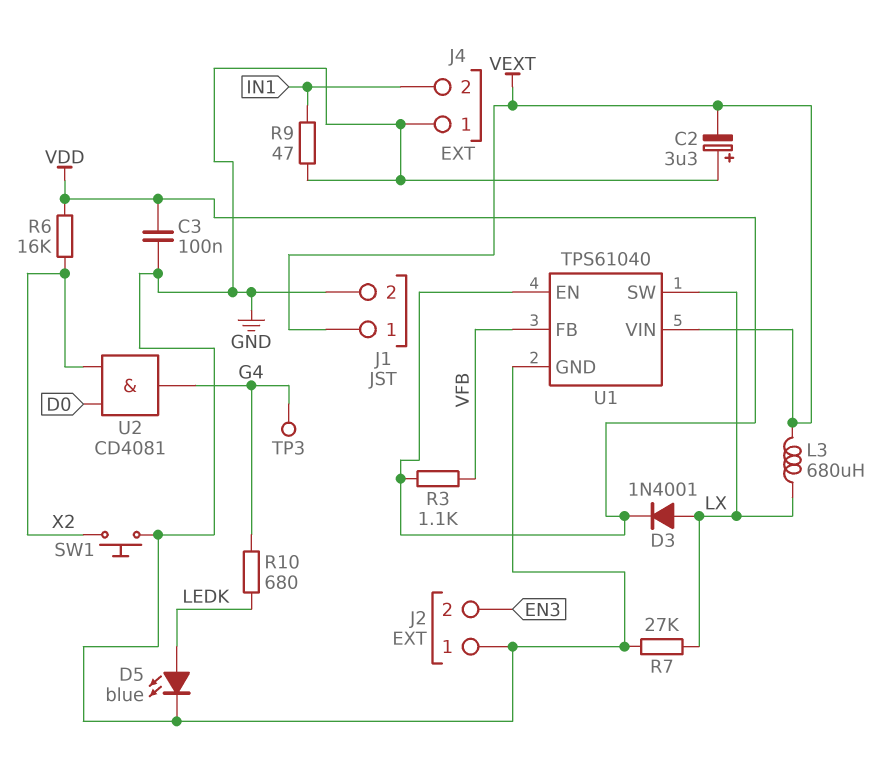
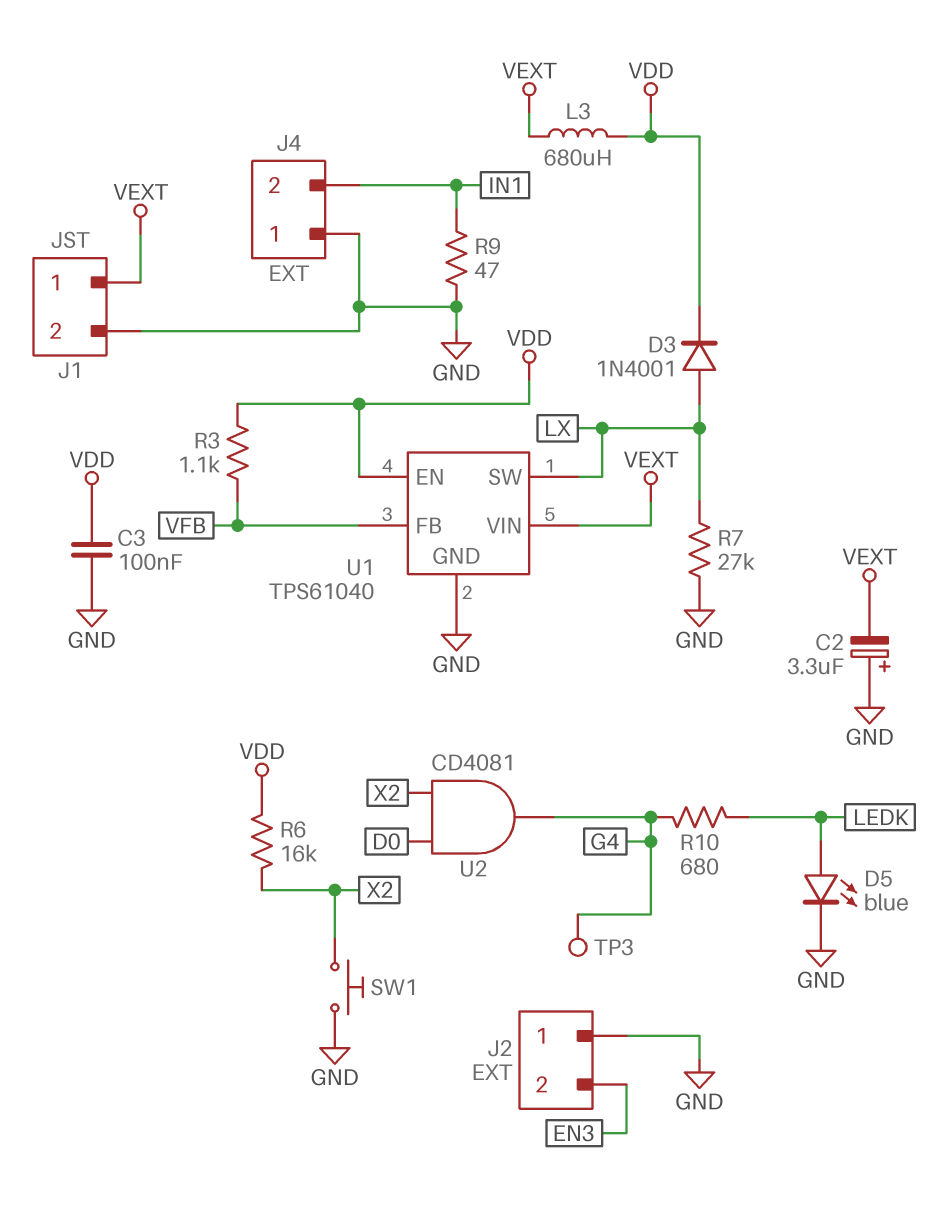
L3: 680uH (LX, VEXT) -> 680uH (VDD, VEXT)

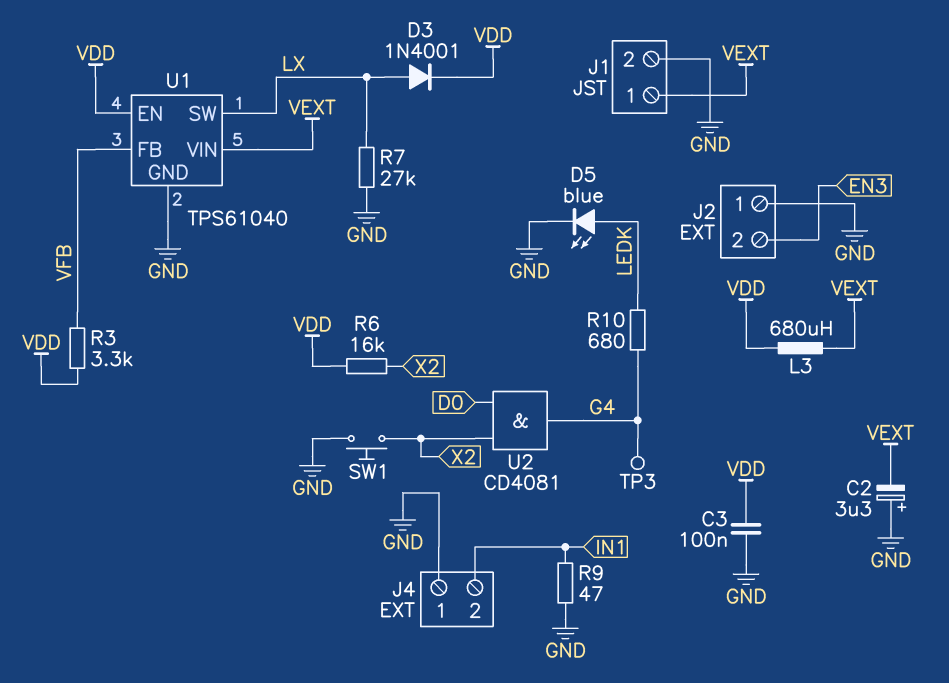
R3: 1.1k (VDD, VFB) -> 3.3k (VDD, VFB)

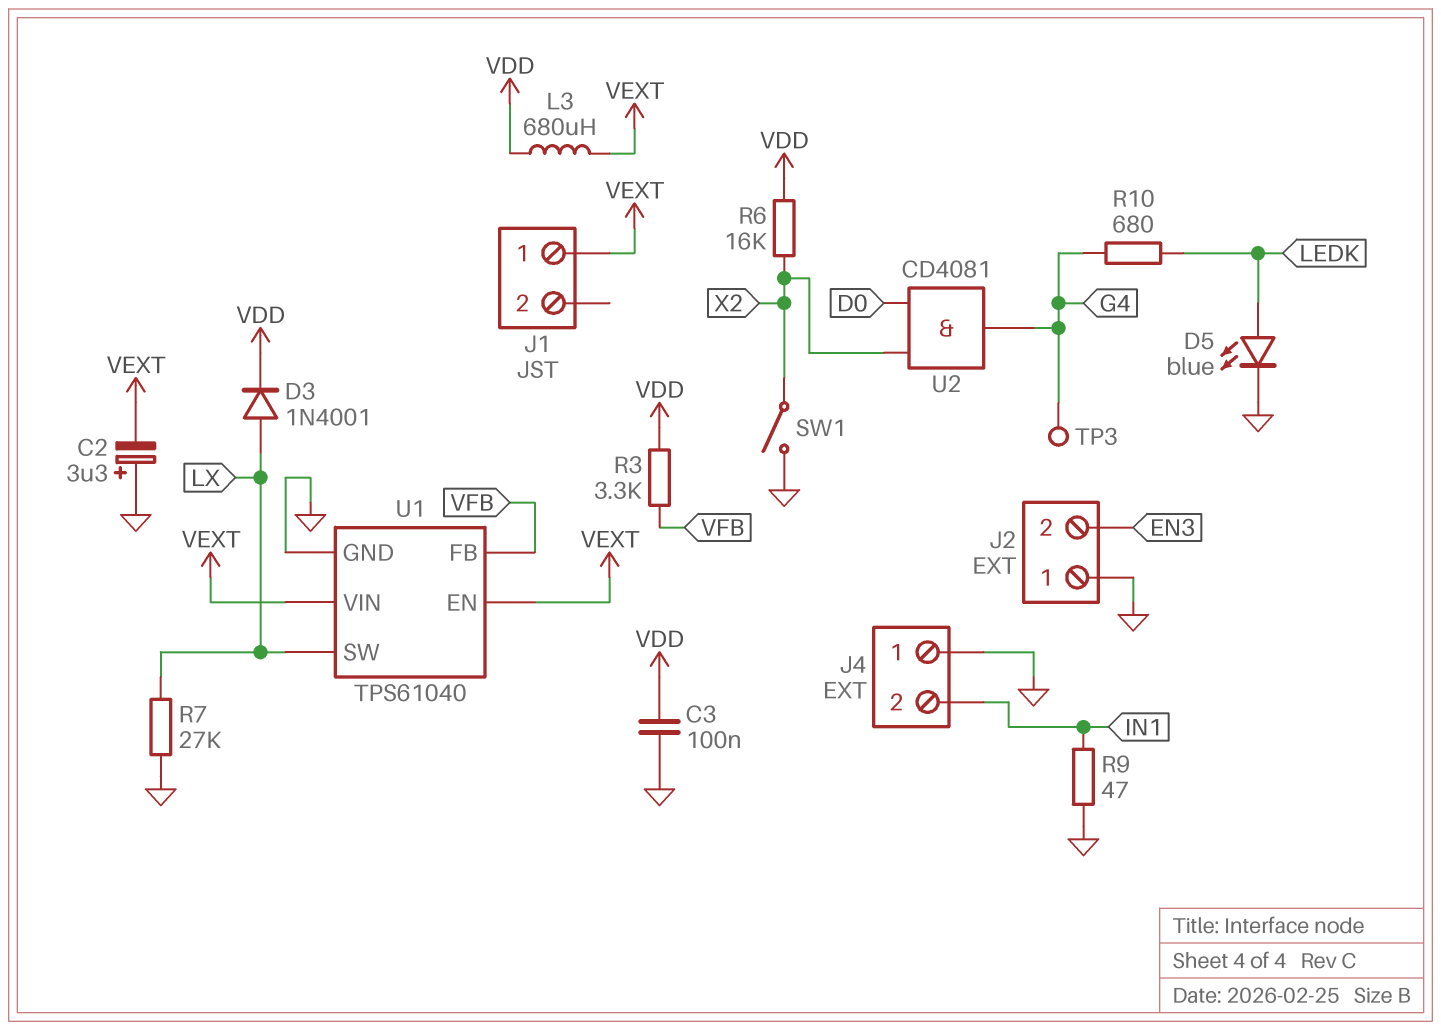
J1 pin 2: GND -> none
SW1: button (GND, X2) -> switch (GND, X2)
U1 pin EN: VDD -> VEXT

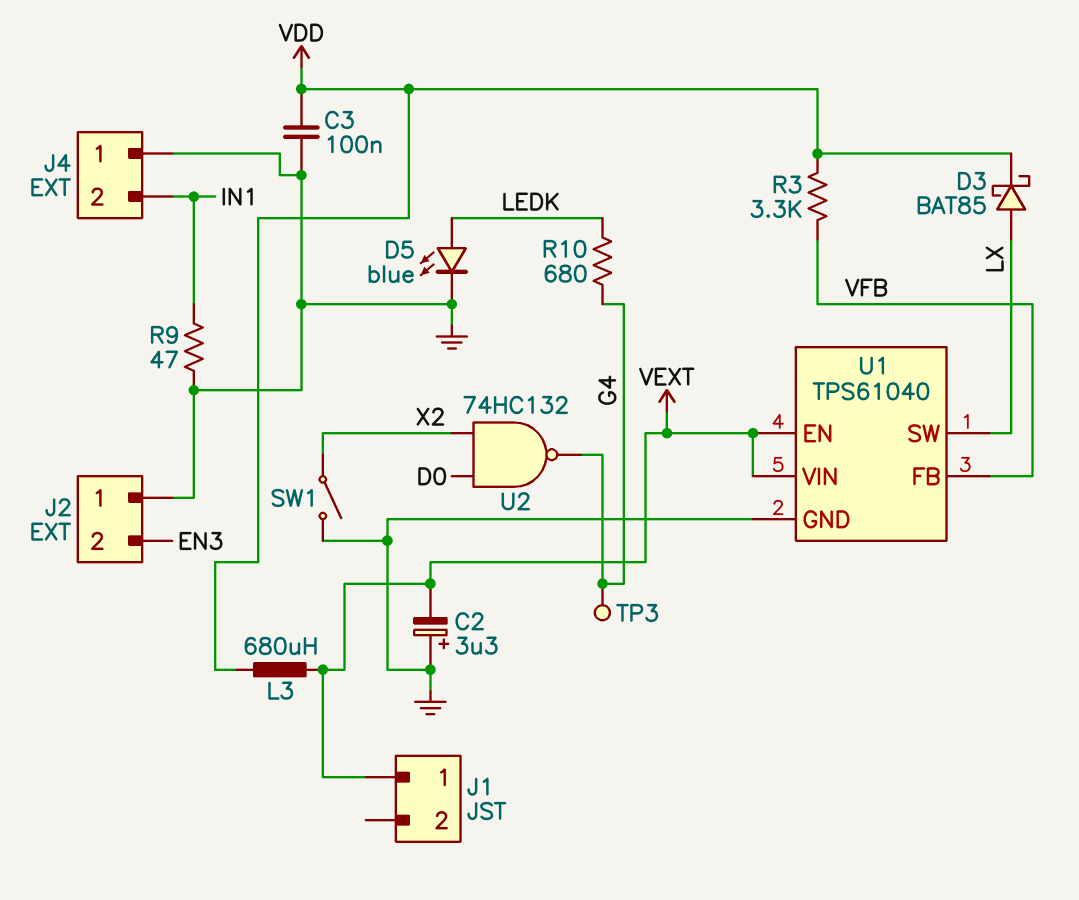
D3: diode 1N4001 (A LX, K VDD) -> schottky BAT85 (A LX, K VDD)
R6: 16k (VDD, X2) -> none
R7: 27k (GND, LX) -> none
U2: AND CD4081 (in D0, in X2, out G4) -> NAND 74HC132 (in D0, in X2, out G4)

